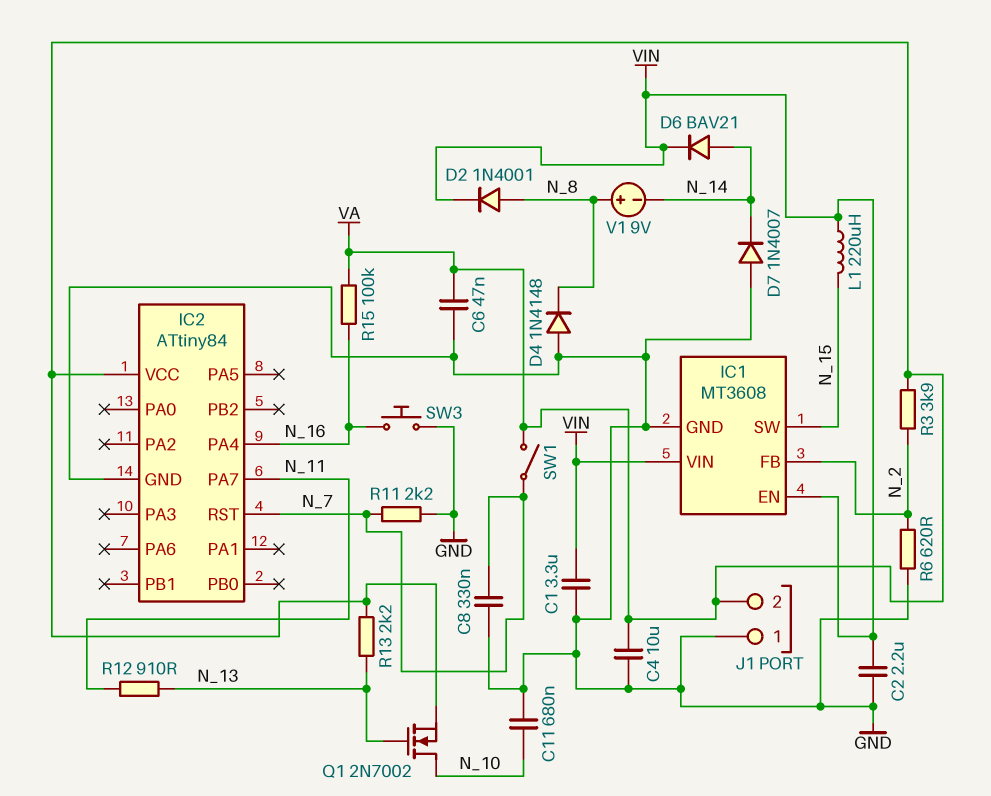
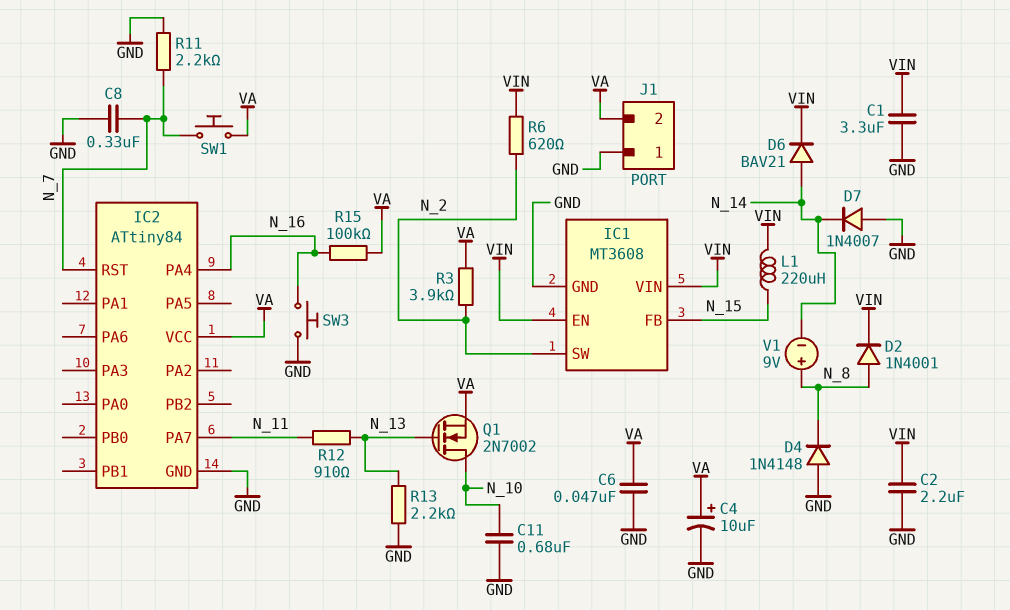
C4: 10uF (GND, VA) -> 10uF (plus VA, minus GND)
IC1 pin FB: N_2 -> N_15
IC1 pin SW: N_15 -> N_2
R6: 620 (GND, N_2) -> 620 (N_2, VIN)
R13: 2.2k (N_13, VA) -> 2.2k (GND, N_13)
SW1: switch (N_7, VA) -> button (N_7, VA)

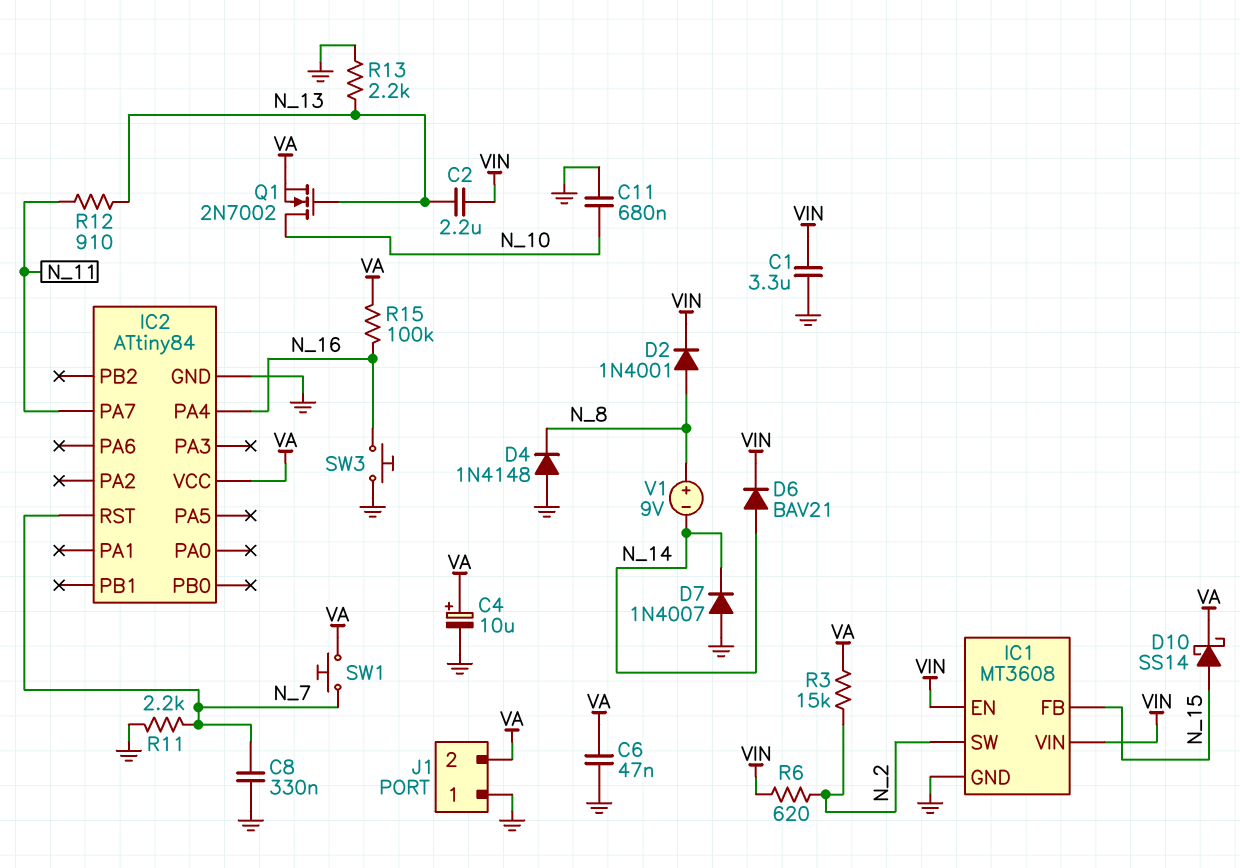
C2: 2.2uF (GND, VIN) -> 2.2uF (N_13, VIN)
D10: none -> schottky SS14 (A N_15, K VA)
L1: 220uH (N_15, VIN) -> none
R3: 3.9k (N_2, VA) -> 15k (N_2, VA)

